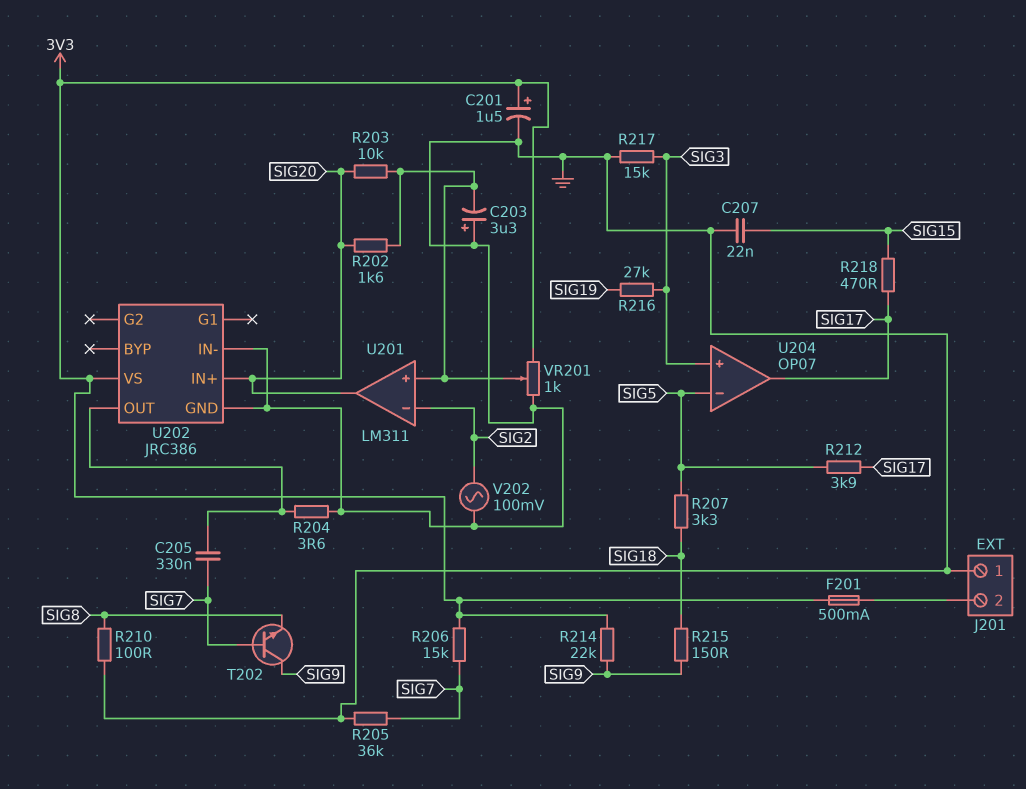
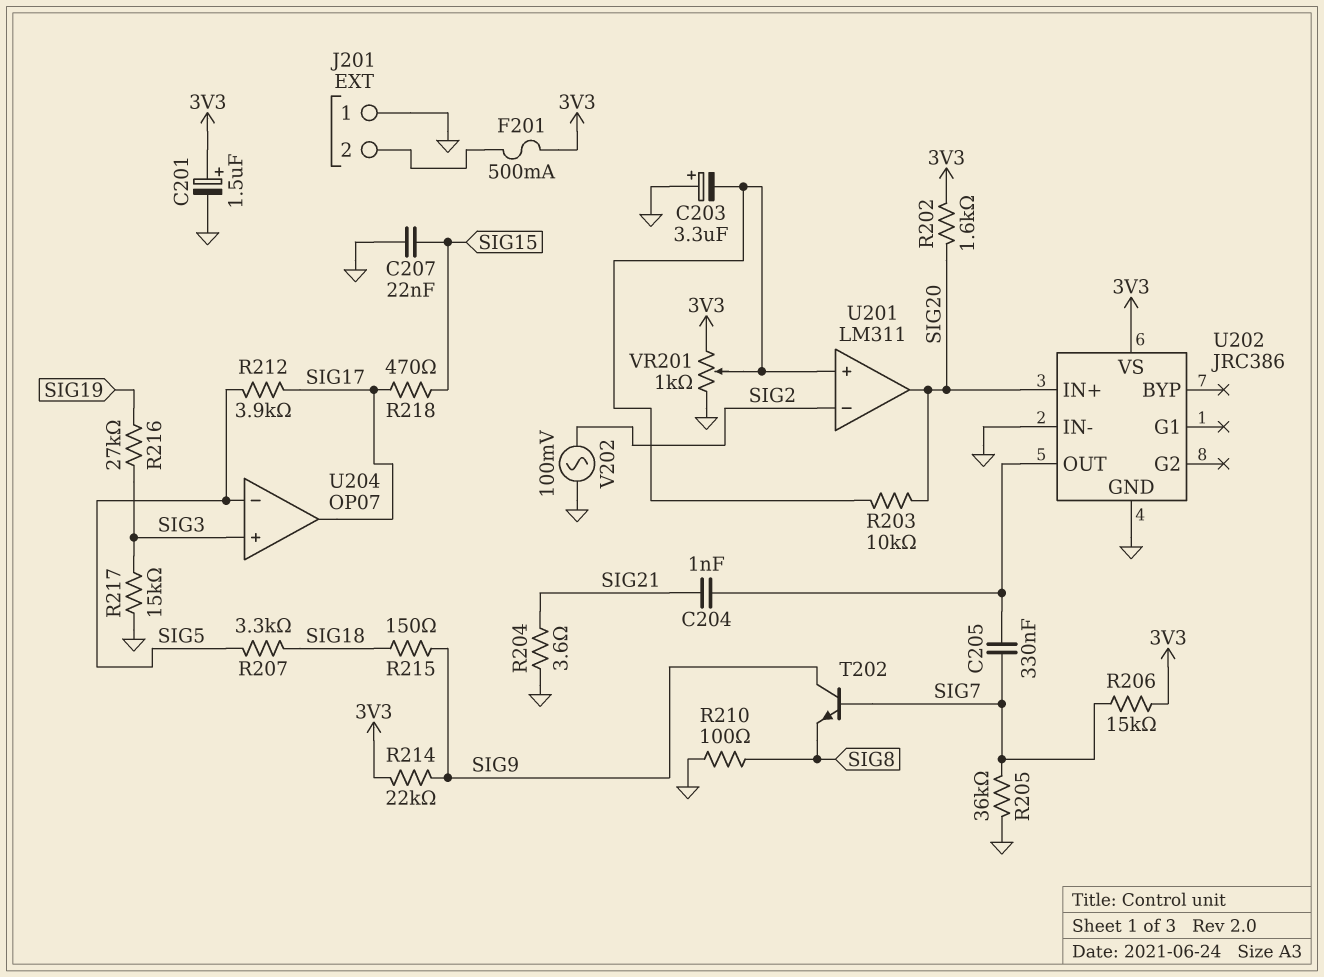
C204: none -> 1nF (SIG21, U202/OUT)
R202: 1.6k (SIG20, U201/in+) -> 1.6k (3V3, SIG20)
R204: 3.6 (GND, U202/OUT) -> 3.6 (GND, SIG21)

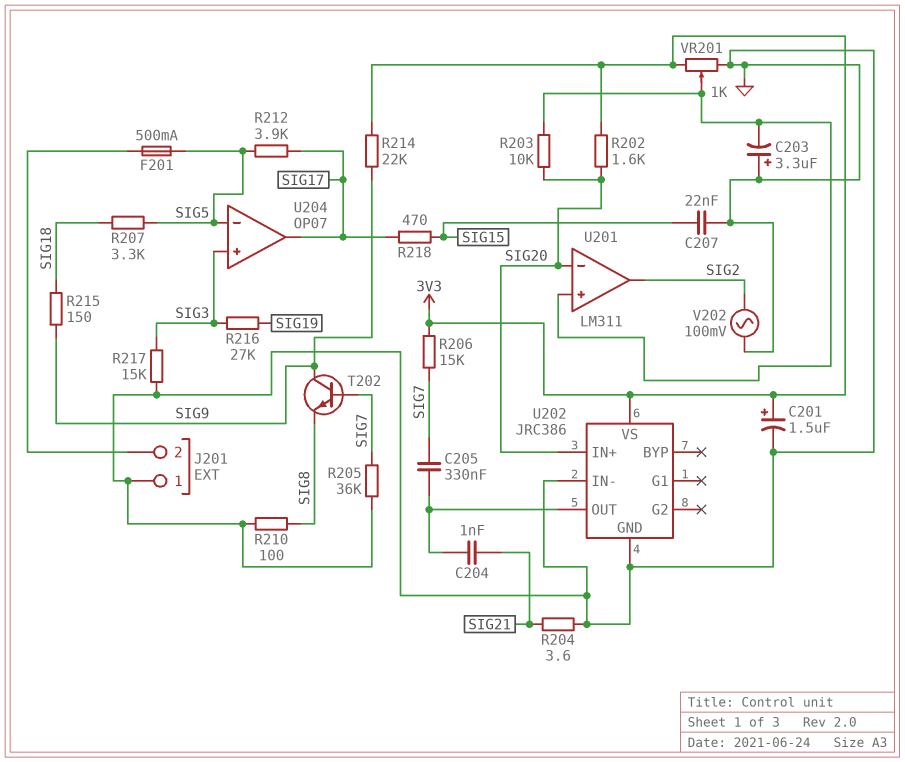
F201: 500mA (3V3, J201/2) -> 500mA (J201/2, SIG5)
U201 pin in-: SIG2 -> SIG20
U201 pin out: SIG20 -> SIG2

